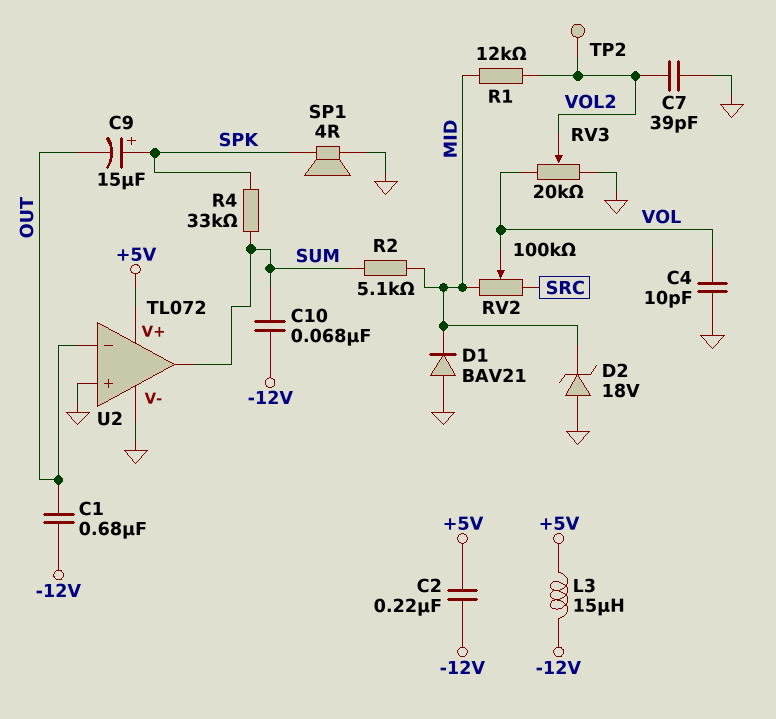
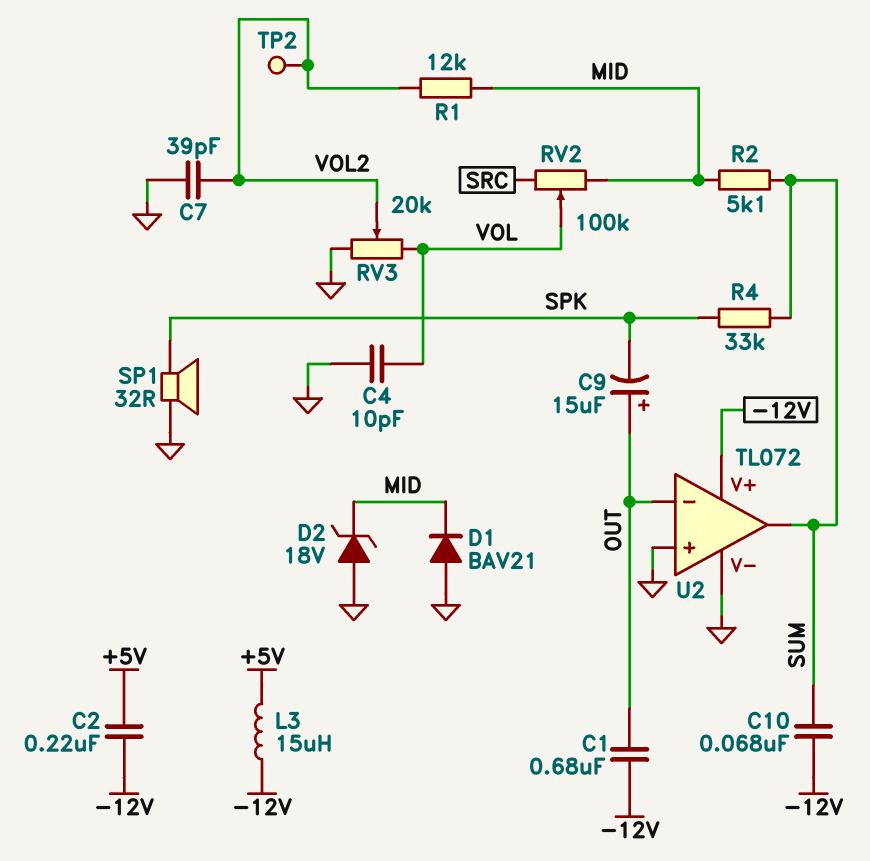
C9: 15uF (plus SPK, minus OUT) -> 15uF (plus OUT, minus SPK)
SP1: speaker 4R (GND, SPK) -> speaker 32R (GND, SPK)
U2 pin V+: +5V -> -12V

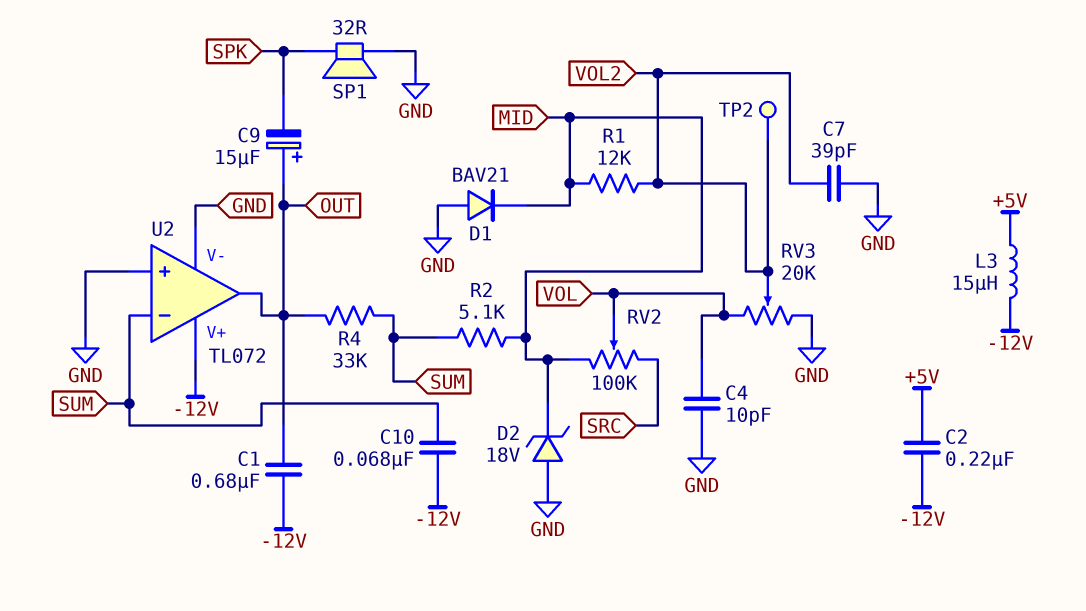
R4: 33k (SPK, SUM) -> 33k (OUT, SUM)
U2 pin in-: OUT -> SUM
U2 pin out: SUM -> OUT

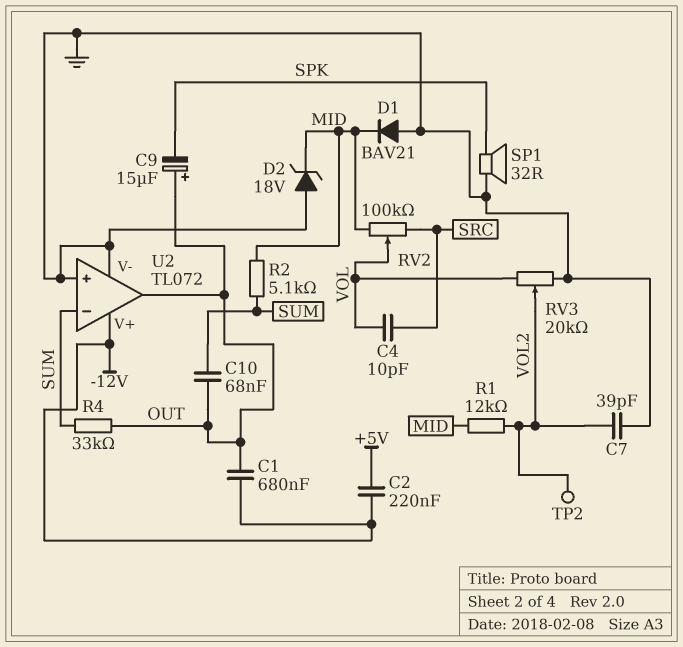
C4: 10pF (GND, VOL) -> 10pF (SRC, VOL)
C10: 68nF (-12V, SUM) -> 68nF (OUT, SUM)
L3: 15uH (+5V, -12V) -> none

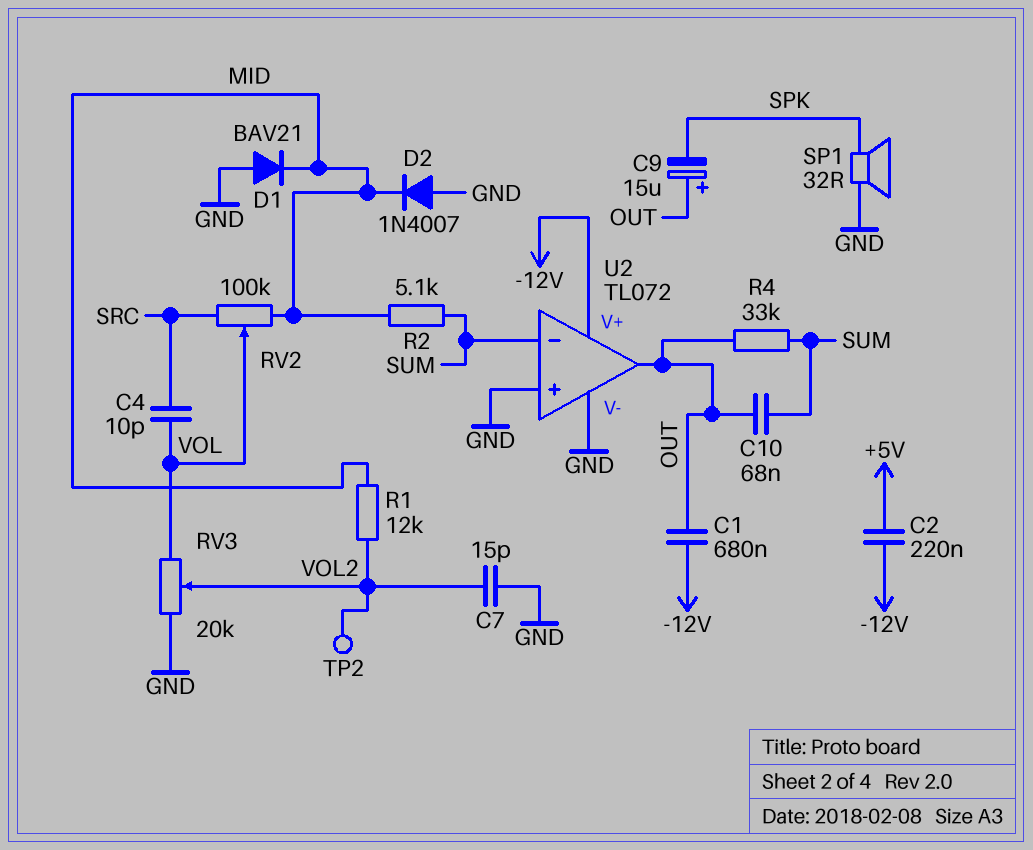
C7: 39pF (GND, VOL2) -> 15pF (GND, VOL2)
D2: zener 18V (A GND, K MID) -> diode 1N4007 (A GND, K MID)

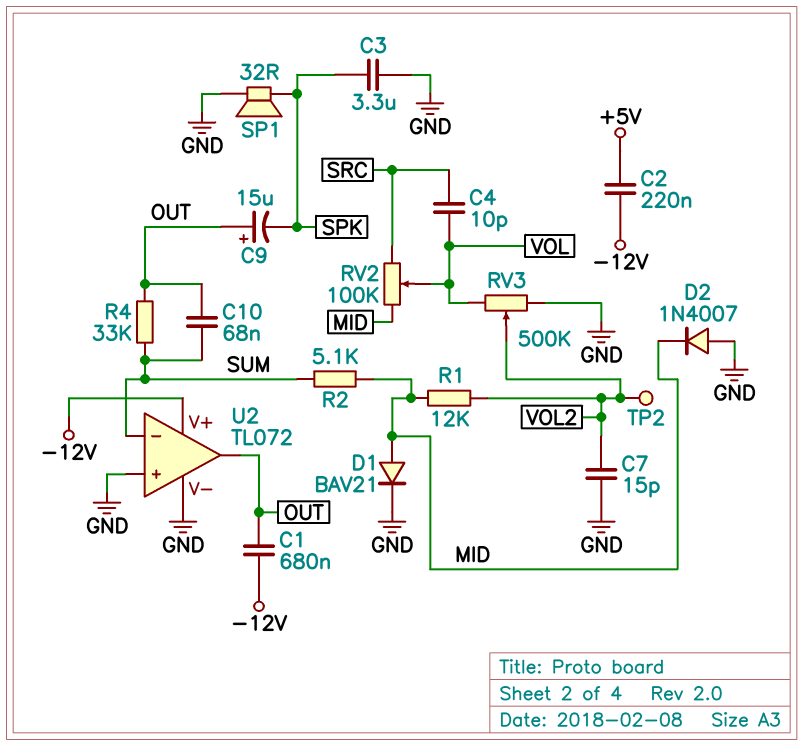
C3: none -> 3.3uF (GND, SPK)
D1: diode BAV21 (A GND, K MID) -> diode BAV21 (A MID, K GND)
RV3: 20k (GND, VOL, wiper VOL2) -> 500k (GND, VOL, wiper VOL2)

